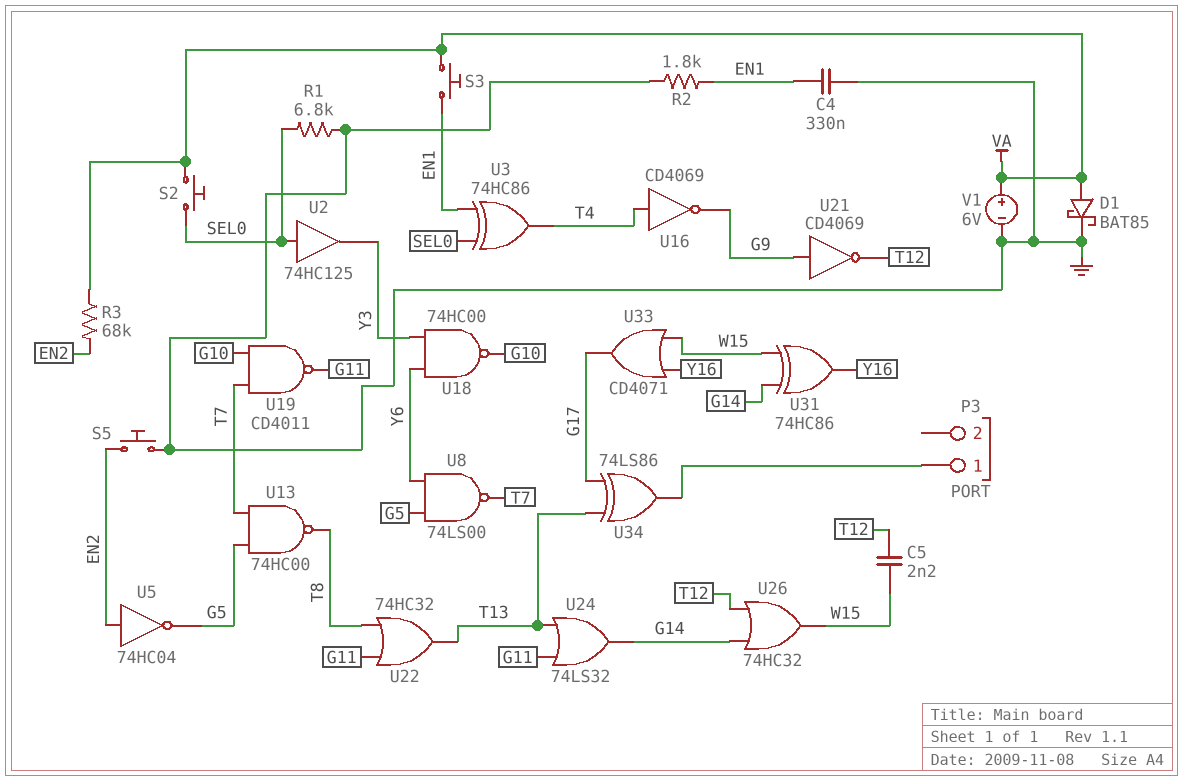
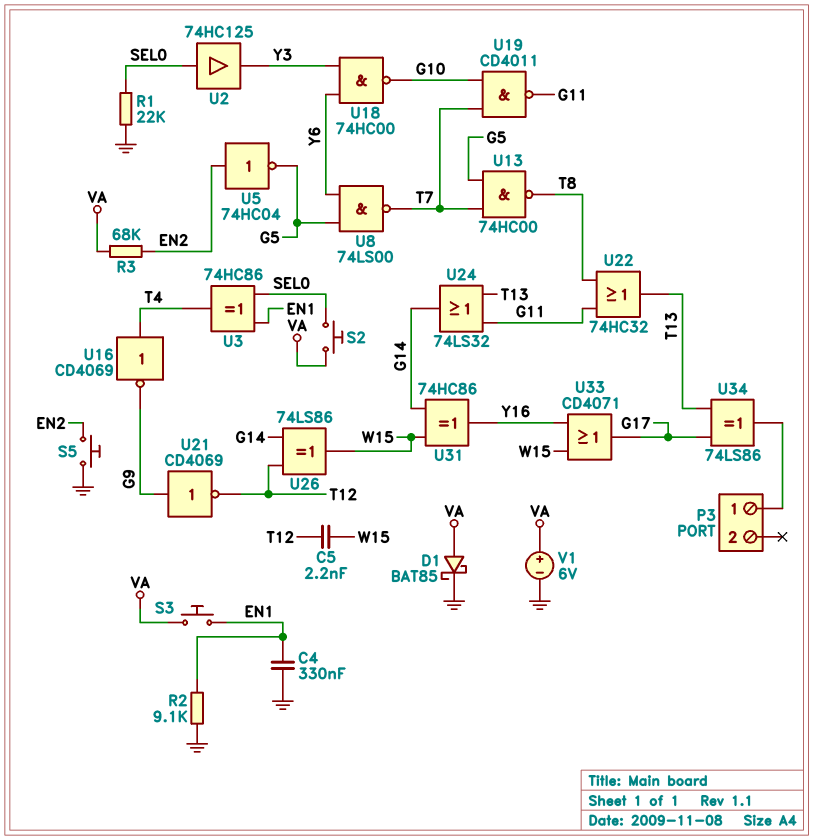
R1: 6.8k (GND, SEL0) -> 22k (GND, SEL0)
R2: 1.8k (EN1, GND) -> 9.1k (EN1, GND)
U26: OR 74HC32 (in G14, in T12, out W15) -> XOR 74LS86 (in G14, in T12, out W15)

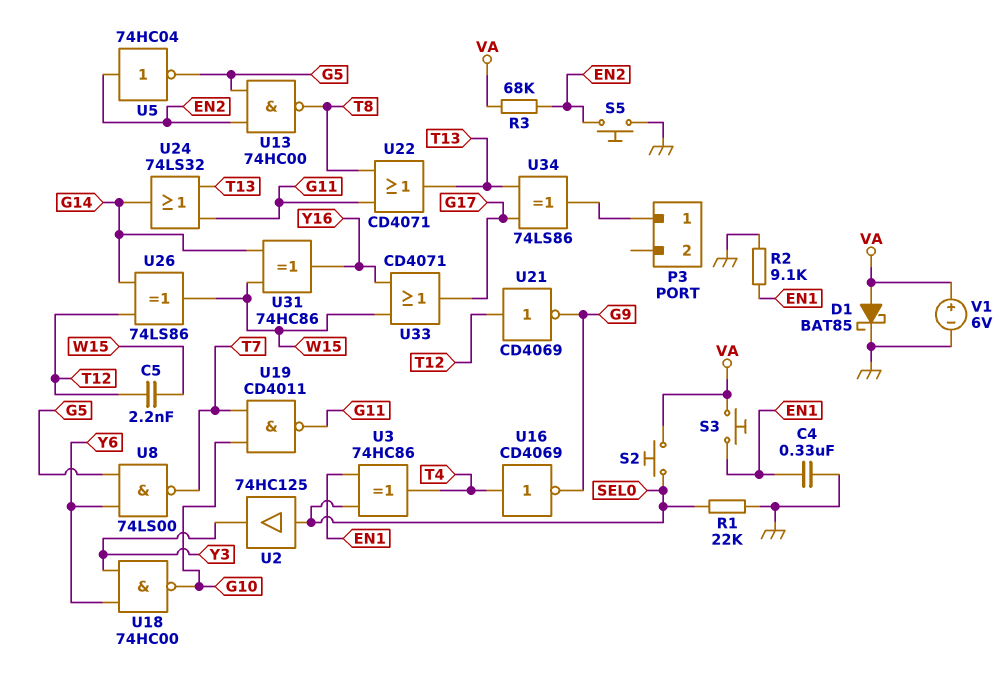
U13: NAND 74HC00 (in G5, in T7, out T8) -> NAND 74HC00 (in EN2, in G5, out T8)
U21: NOT CD4069 (in G9, out T12) -> NOT CD4069 (in T12, out G9)
U22: OR 74HC32 (in G11, in T8, out T13) -> OR CD4071 (in G11, in T8, out T13)

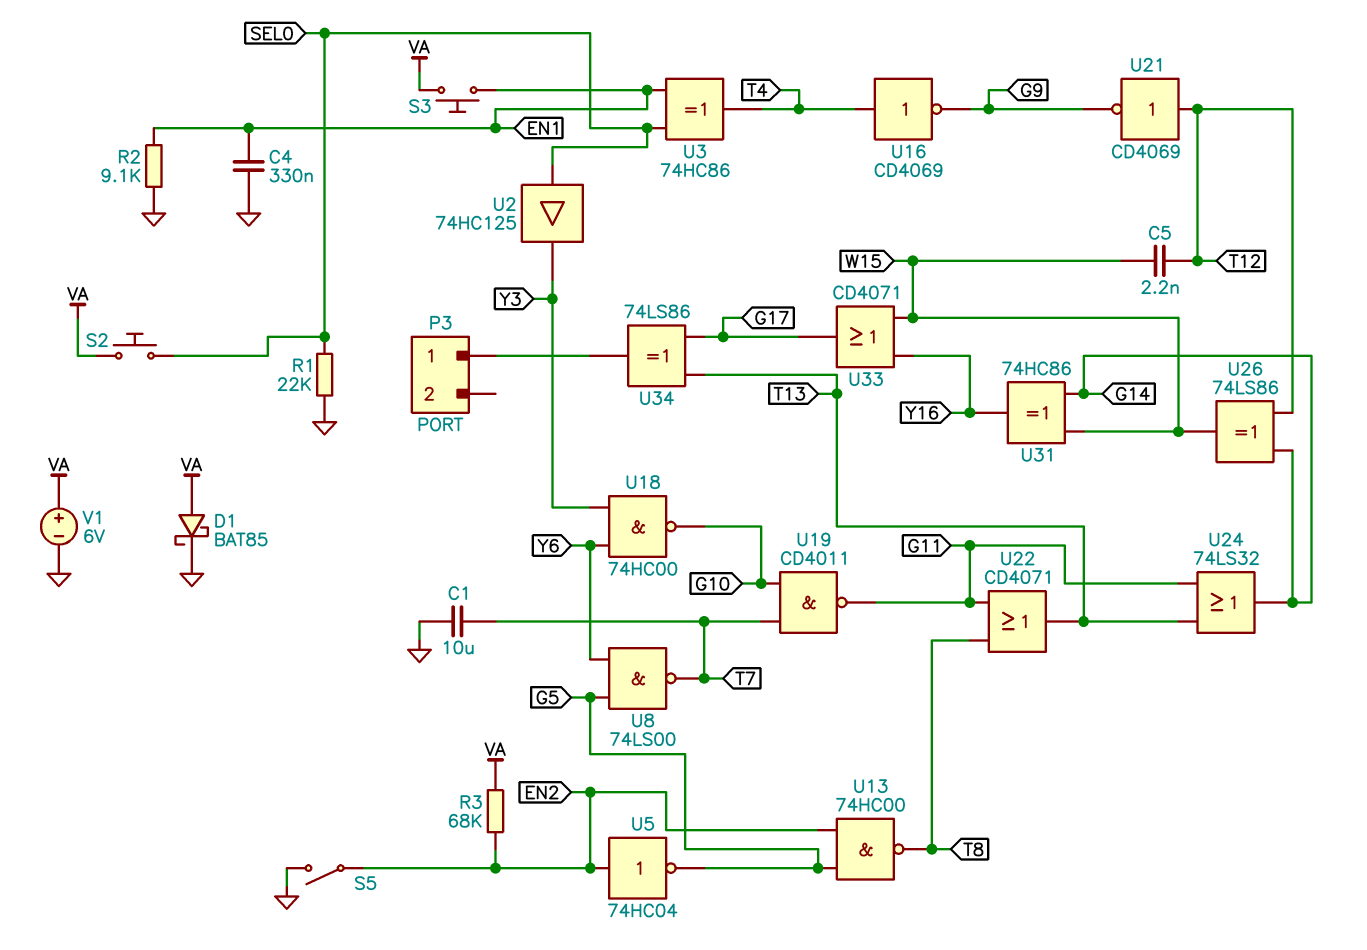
C1: none -> 10uF (GND, T7)
S5: button (EN2, GND) -> switch (EN2, GND)

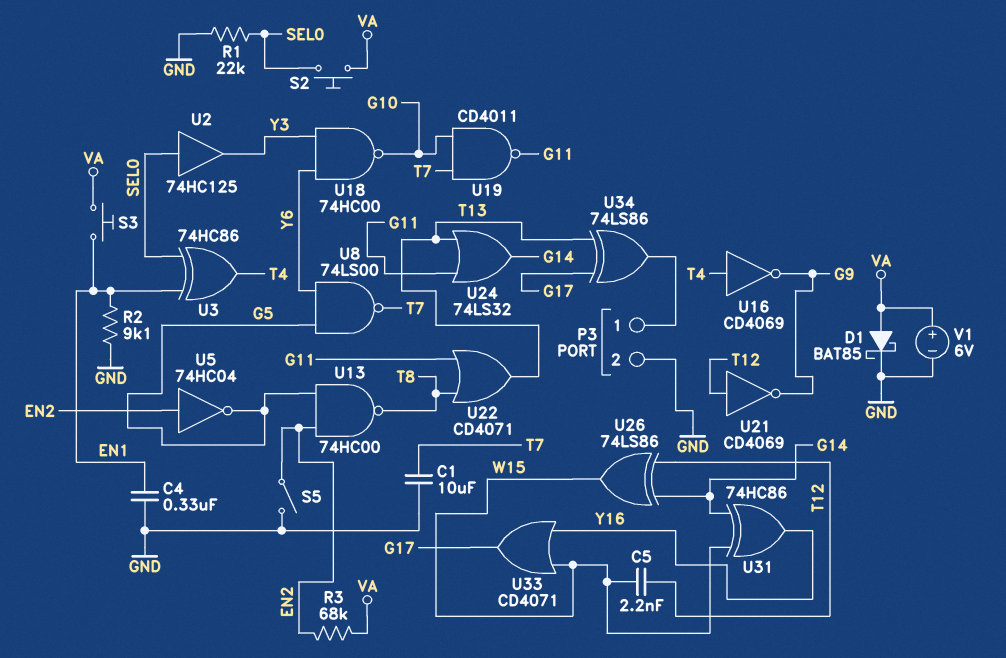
P3 pin 2: none -> GND

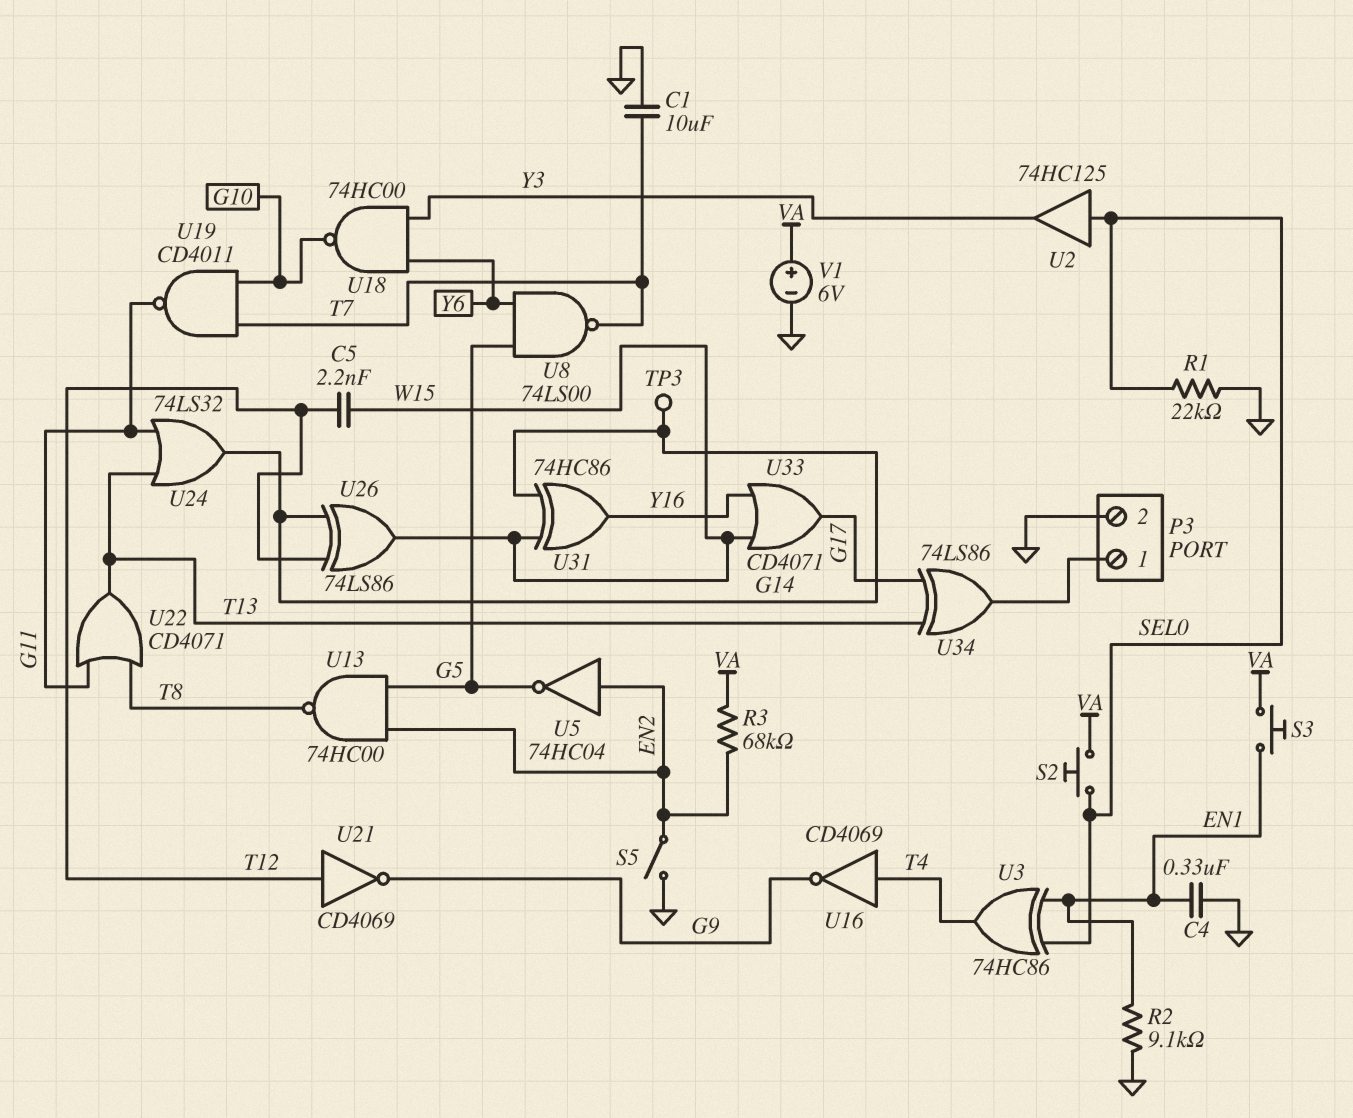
D1: schottky BAT85 (A VA, K GND) -> none
TP3: none -> test point (G14)

